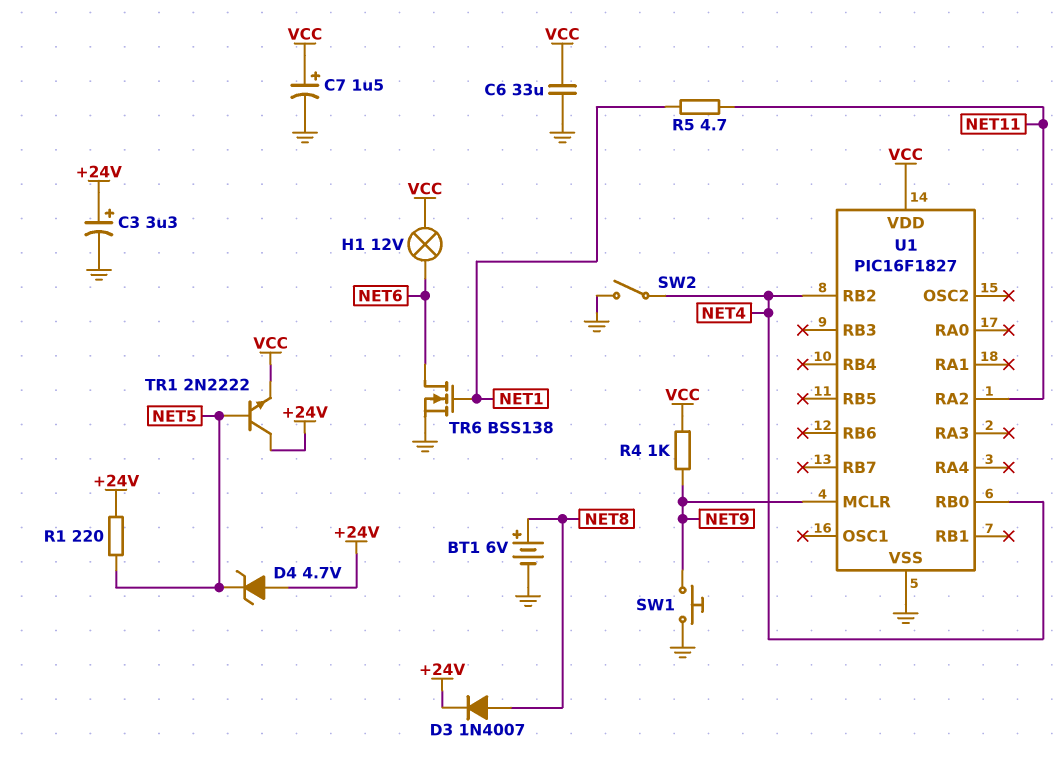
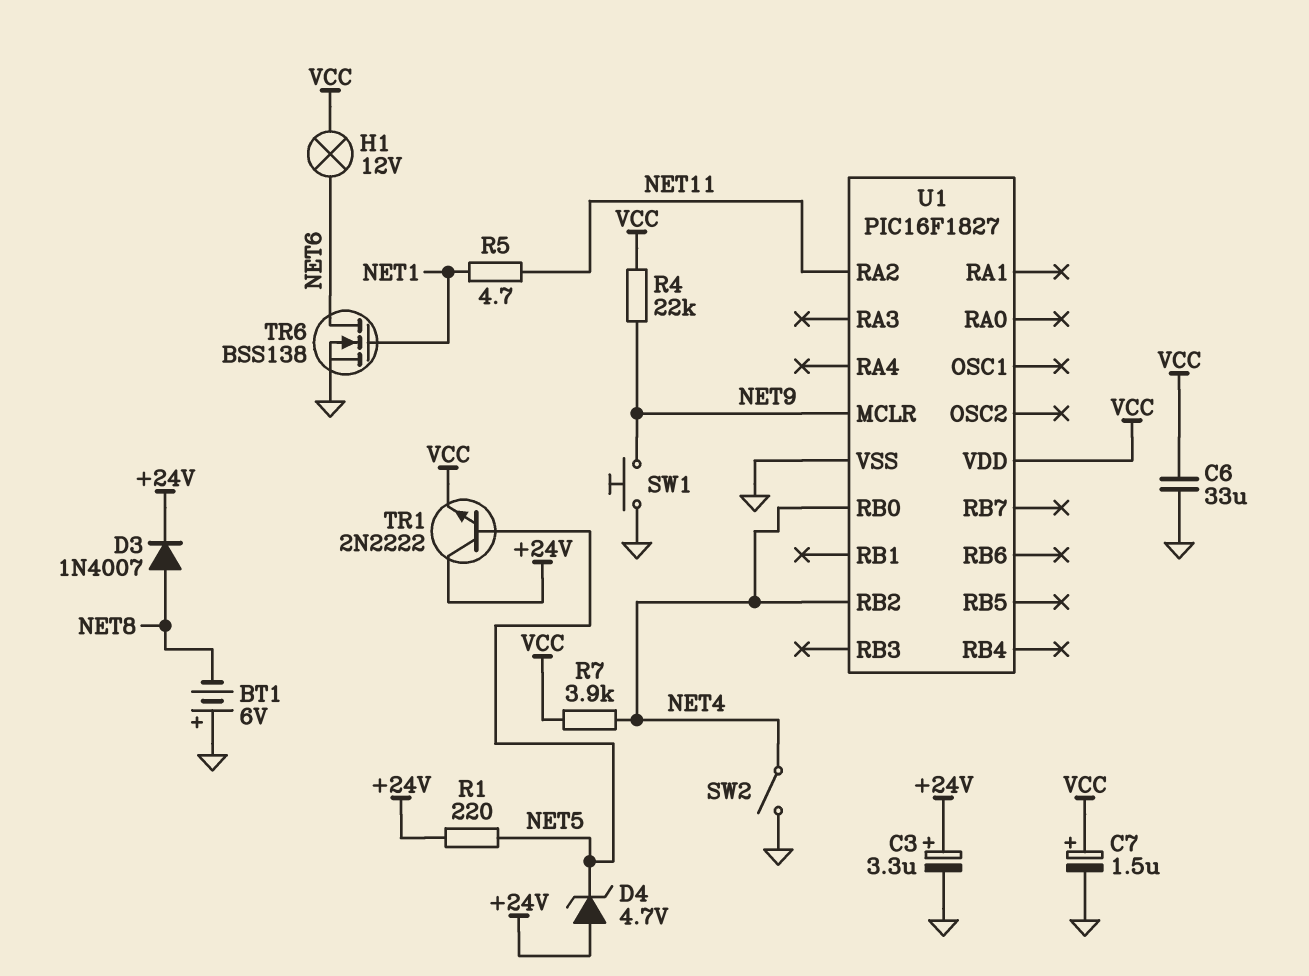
BT1: 6V (plus NET8, minus GND) -> 6V (plus GND, minus NET8)
R4: 1k (NET9, VCC) -> 22k (NET9, VCC)
R7: none -> 3.9k (NET4, VCC)

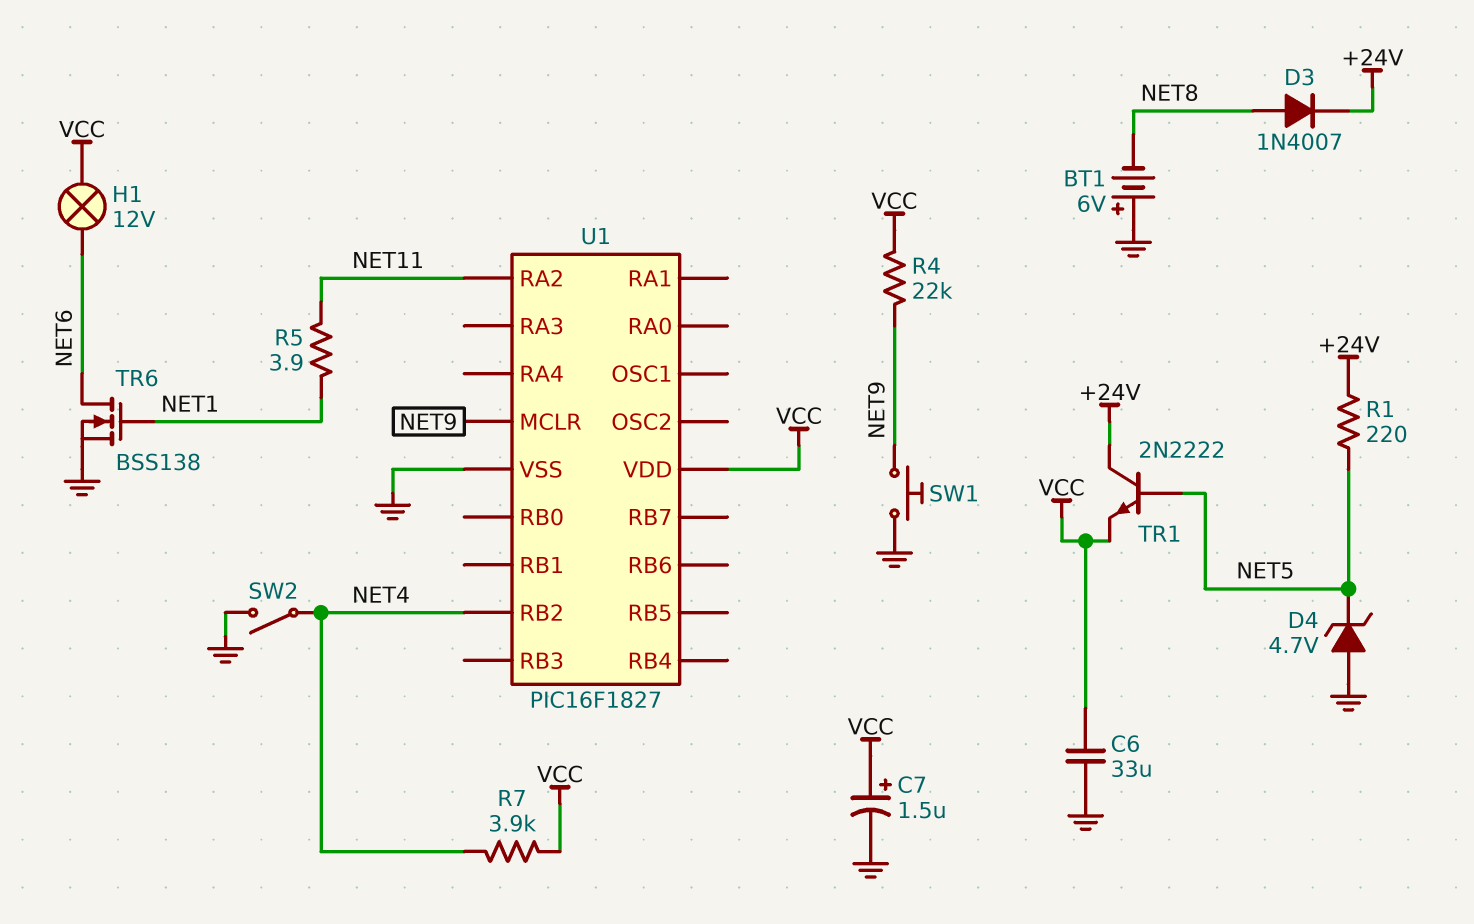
C3: 3.3uF (plus +24V, minus GND) -> none
D4: zener 4.7V (A +24V, K NET5) -> zener 4.7V (A GND, K NET5)
R5: 4.7 (NET1, NET11) -> 3.9 (NET1, NET11)
U1 pin RB0: NET4 -> none

